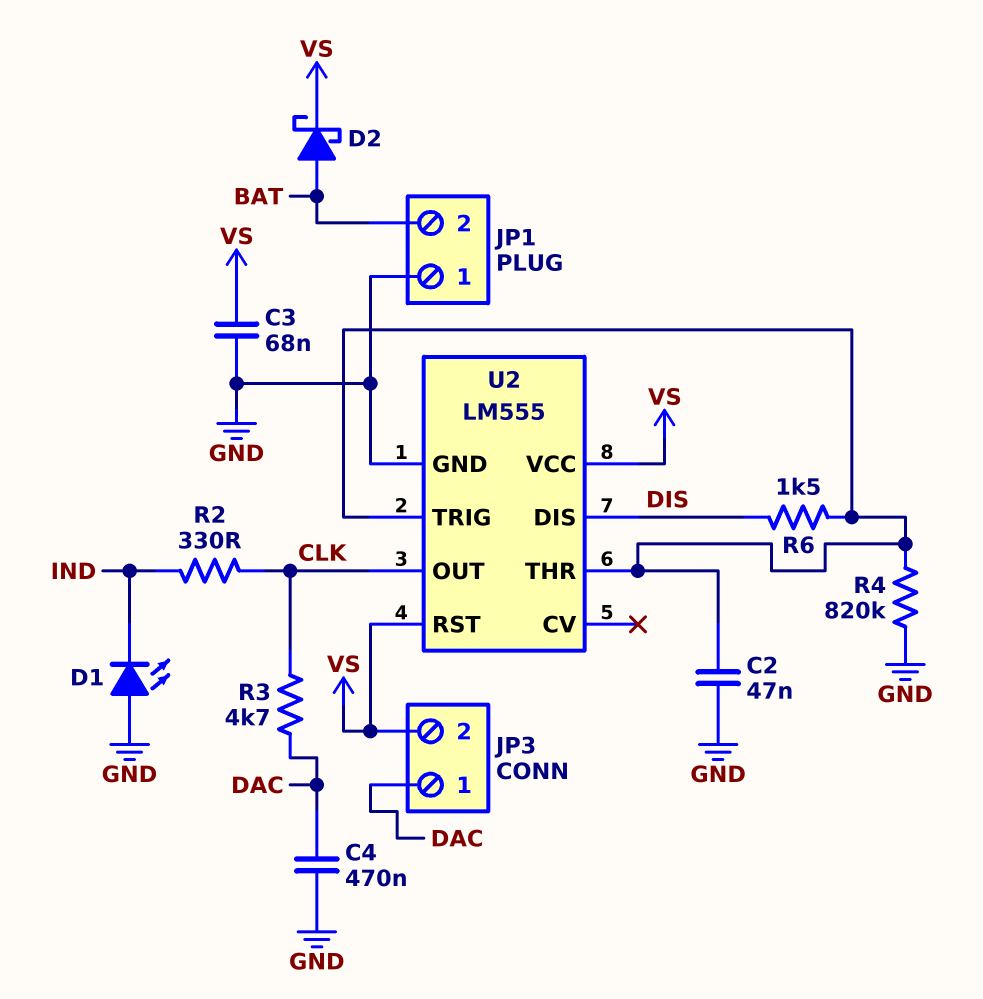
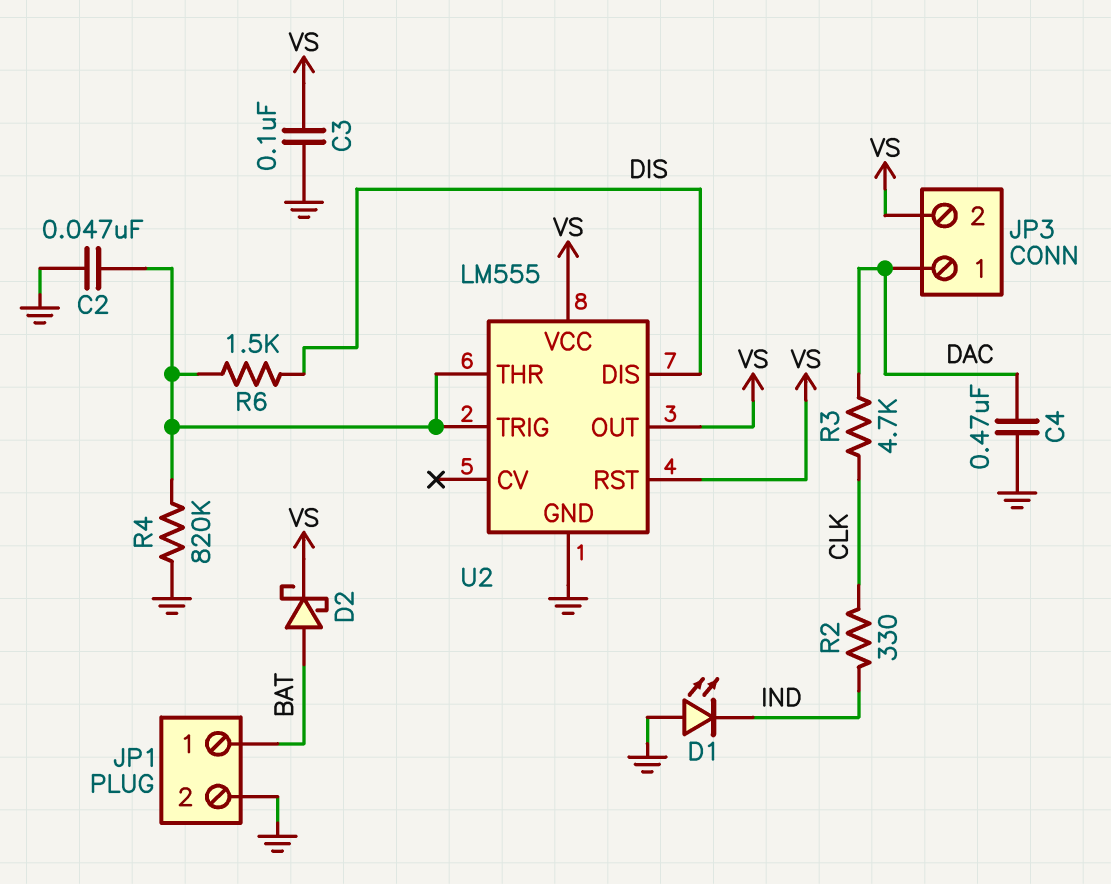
C3: 68nF (GND, VS) -> 100nF (GND, VS)
JP1 pin 1: GND -> BAT
JP1 pin 2: BAT -> GND
U2 pin OUT: CLK -> VS

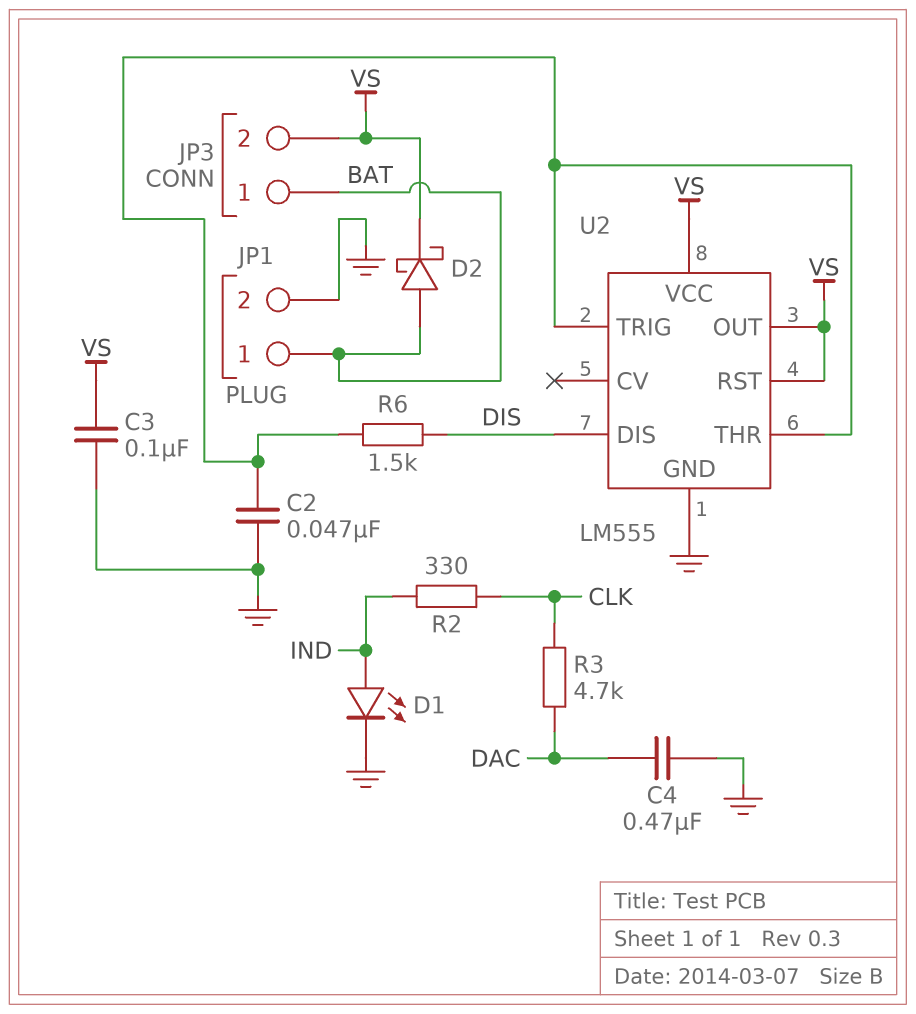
D1: LED (A GND, K IND) -> LED (A IND, K GND)
JP3 pin 1: DAC -> BAT
R4: 820k (GND, U2/THR) -> none

